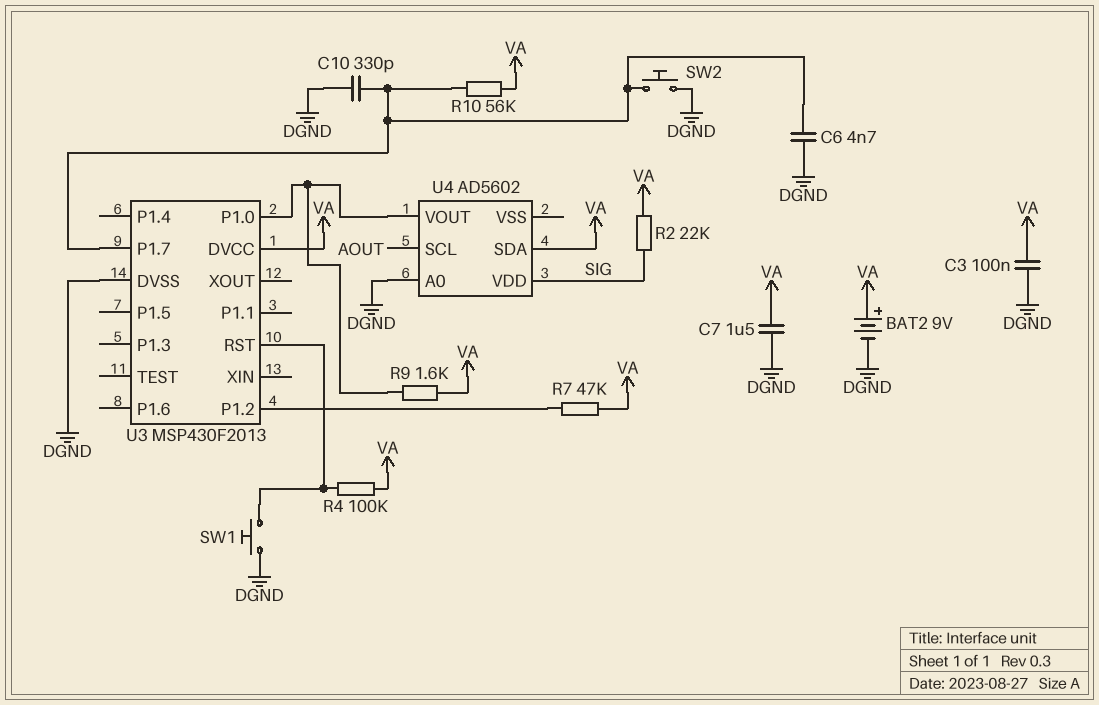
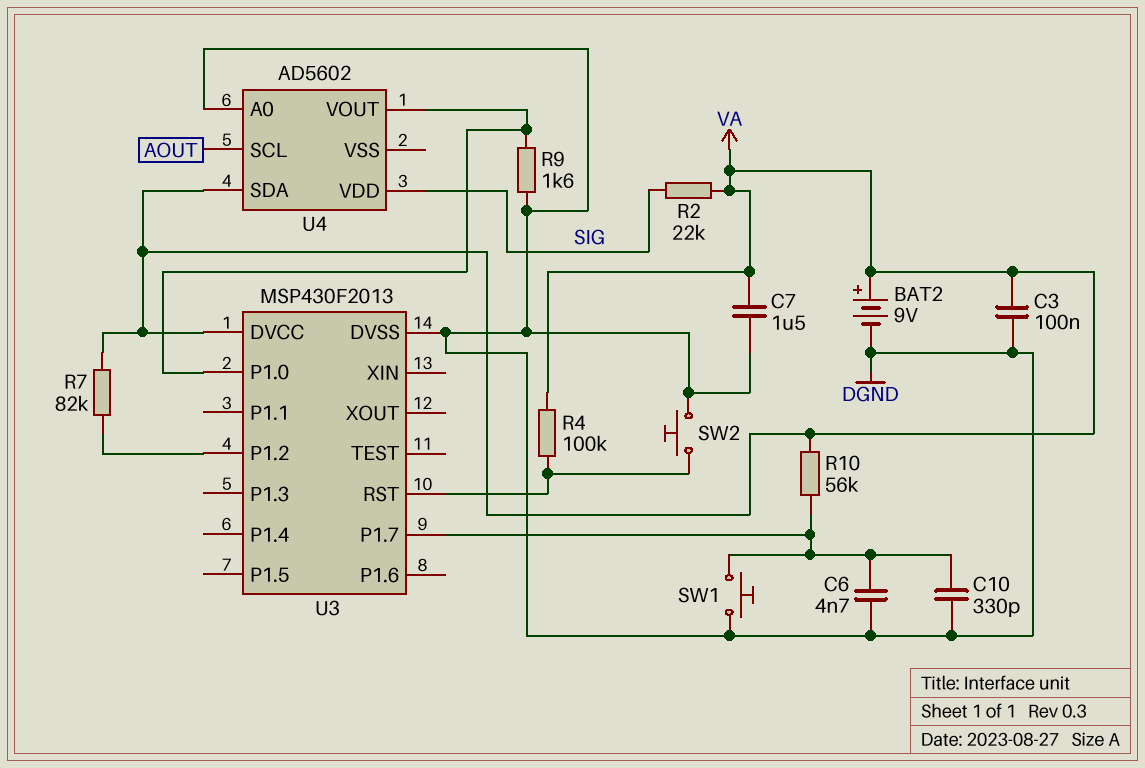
R7: 47k (U3/P1.2, VA) -> 82k (U3/P1.2, VA)
R9: 1.6k (U3/P1.0, VA) -> 1.6k (DGND, U3/P1.0)
SW1: button (DGND, U3/RST) -> button (DGND, U3/P1.7)
SW2: button (DGND, U3/P1.7) -> button (DGND, U3/RST)

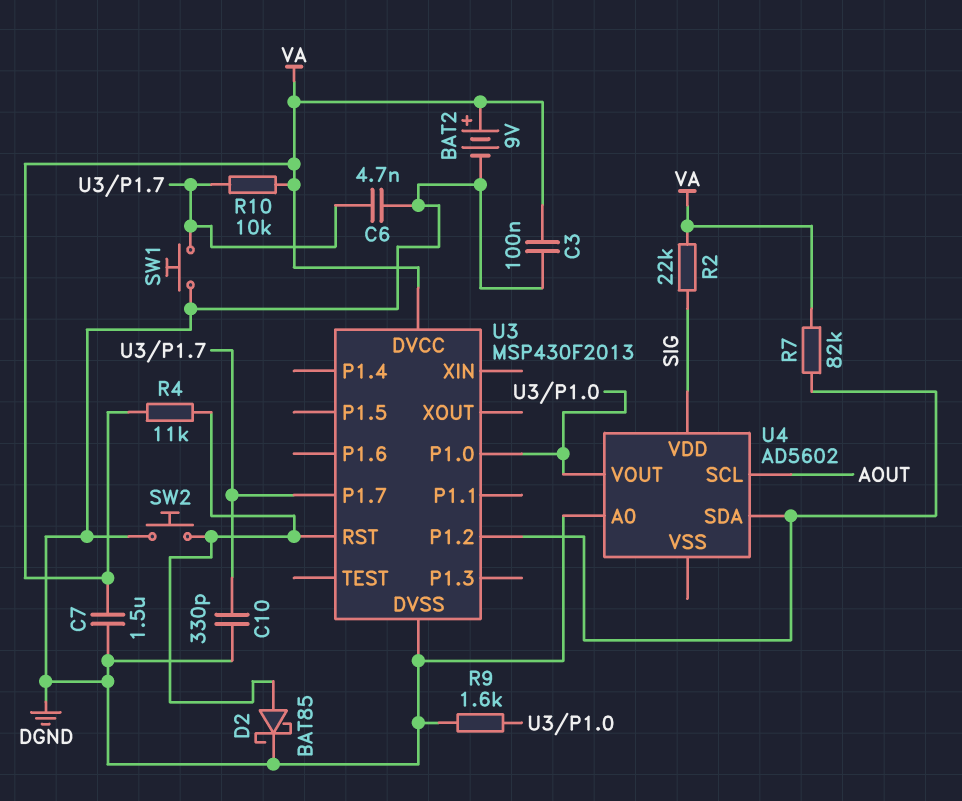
D2: none -> schottky BAT85 (A U3/RST, K DGND)
R4: 100k (U3/RST, VA) -> 11k (U3/RST, VA)
R10: 56k (U3/P1.7, VA) -> 10k (U3/P1.7, VA)
U4 pin SDA: VA -> U3/P1.2

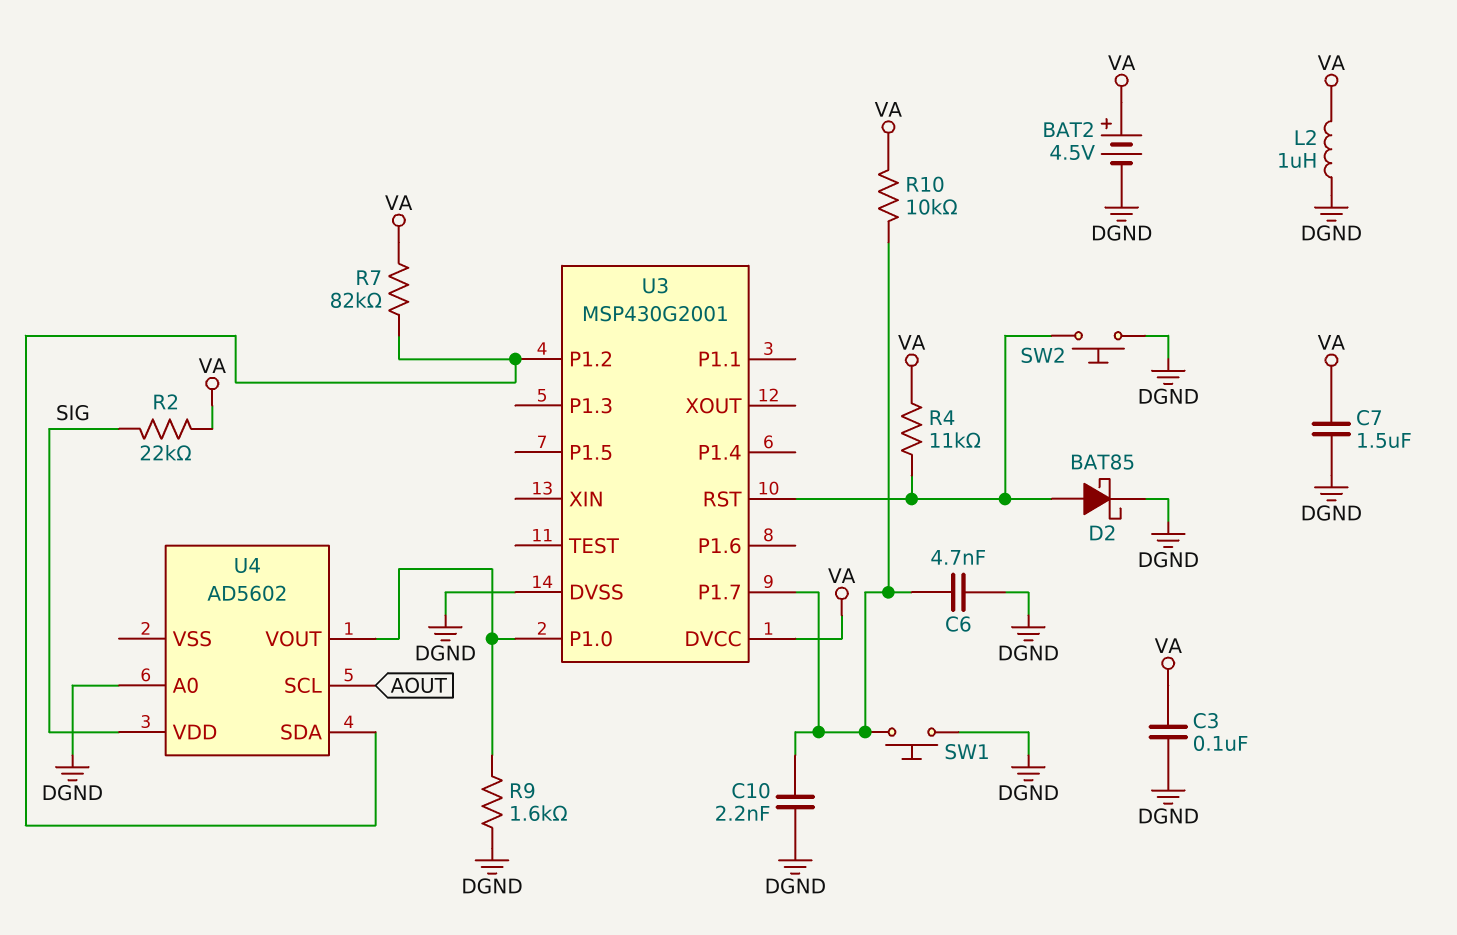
BAT2: 9V (plus VA, minus DGND) -> 4.5V (plus VA, minus DGND)
C10: 330pF (DGND, U3/P1.7) -> 2.2nF (DGND, U3/P1.7)
L2: none -> 1uH (DGND, VA)
U3: MSP430F2013 -> MSP430G2001

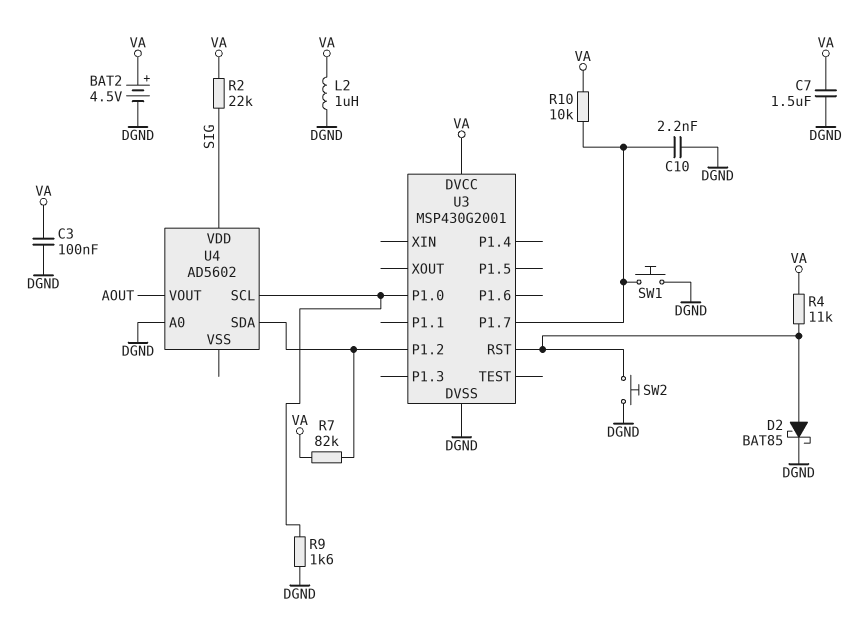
C6: 4.7nF (DGND, U3/P1.7) -> none
U4 pin SCL: AOUT -> U3/P1.0
U4 pin VOUT: U3/P1.0 -> AOUT

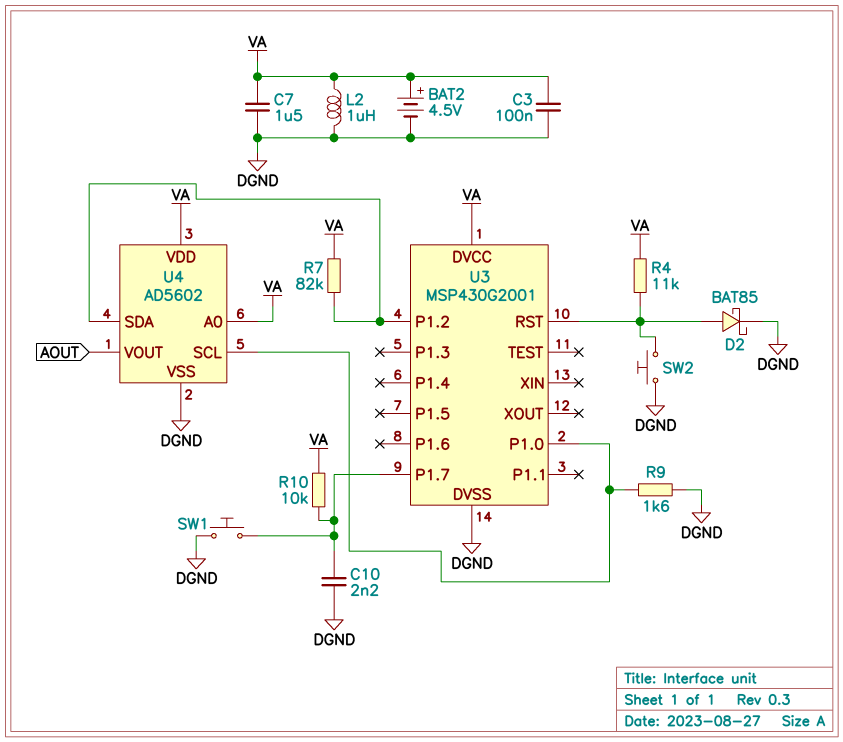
R2: 22k (SIG, VA) -> none
U4 pin A0: DGND -> VA
U4 pin VDD: SIG -> VA
U4 pin VSS: none -> DGND

